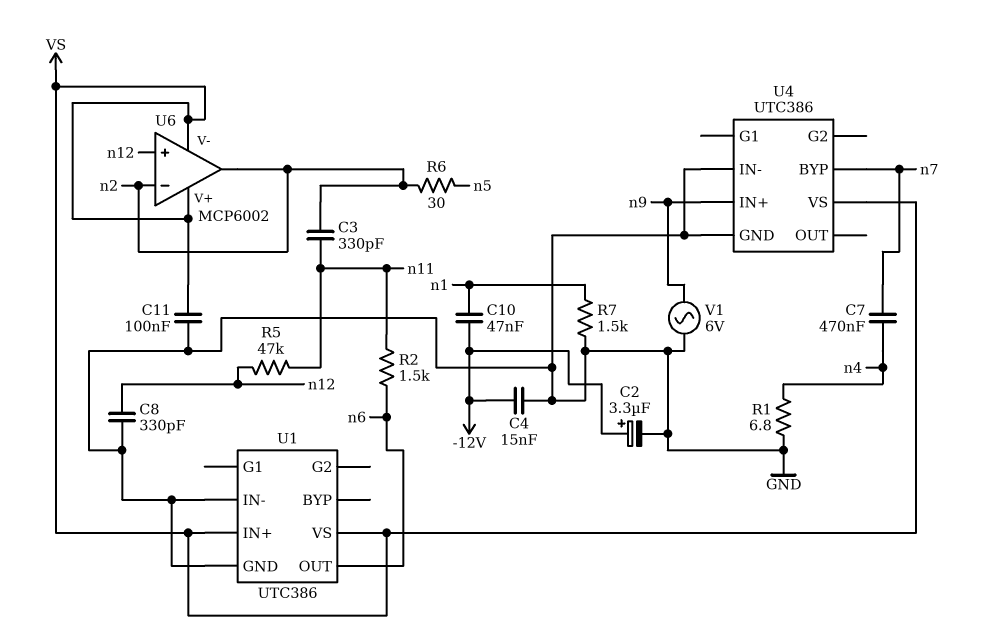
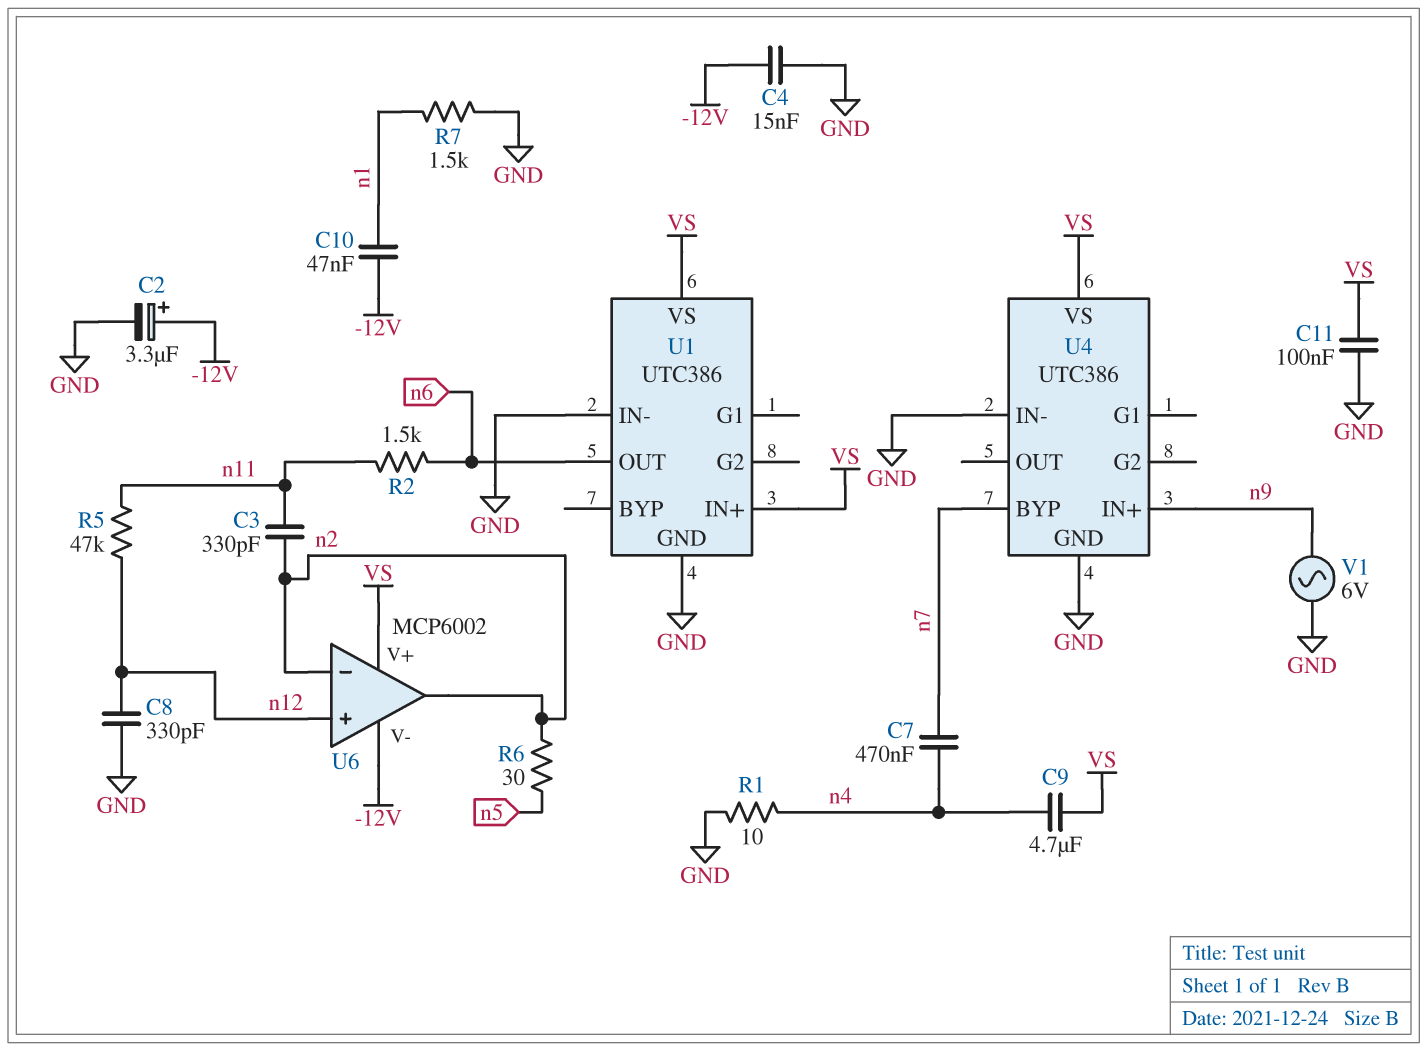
C9: none -> 4.7uF (VS, n4)
R1: 6.8 (GND, n4) -> 10 (GND, n4)
U6 pin V-: VS -> -12V

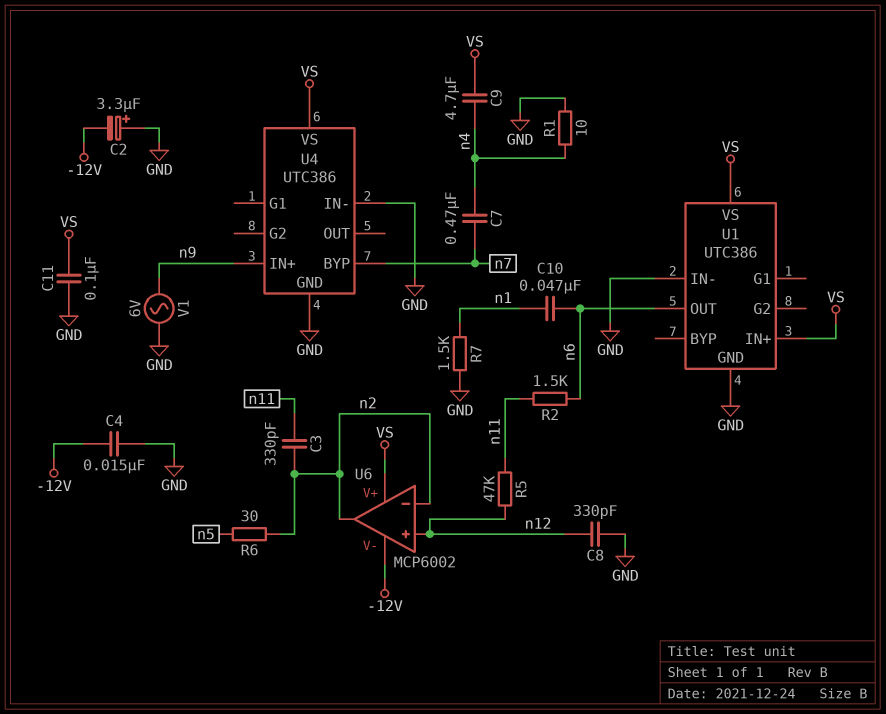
C2: 3.3uF (plus -12V, minus GND) -> 3.3uF (plus GND, minus -12V)
C10: 47nF (-12V, n1) -> 47nF (n1, n6)

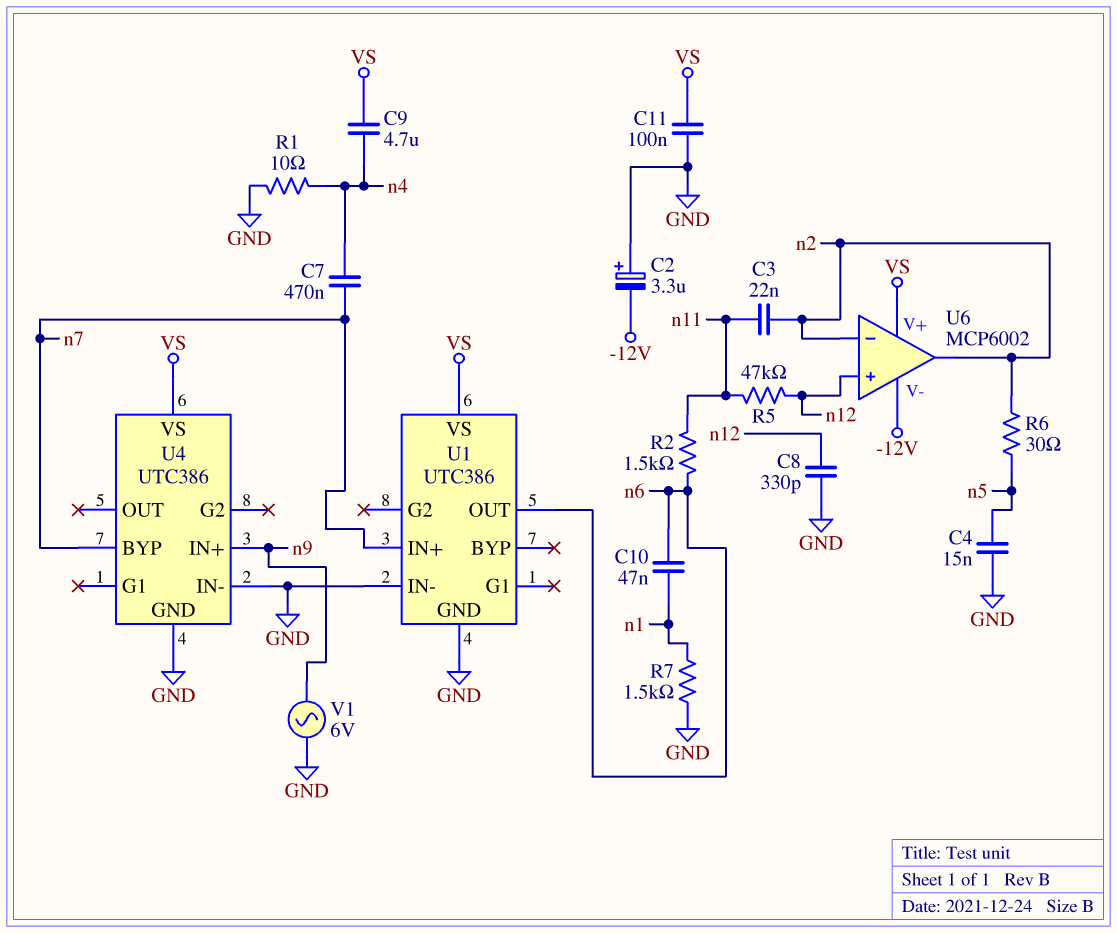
C3: 330pF (n2, n11) -> 22nF (n2, n11)
C4: 15nF (-12V, GND) -> 15nF (GND, n5)
U1 pin IN+: VS -> n7

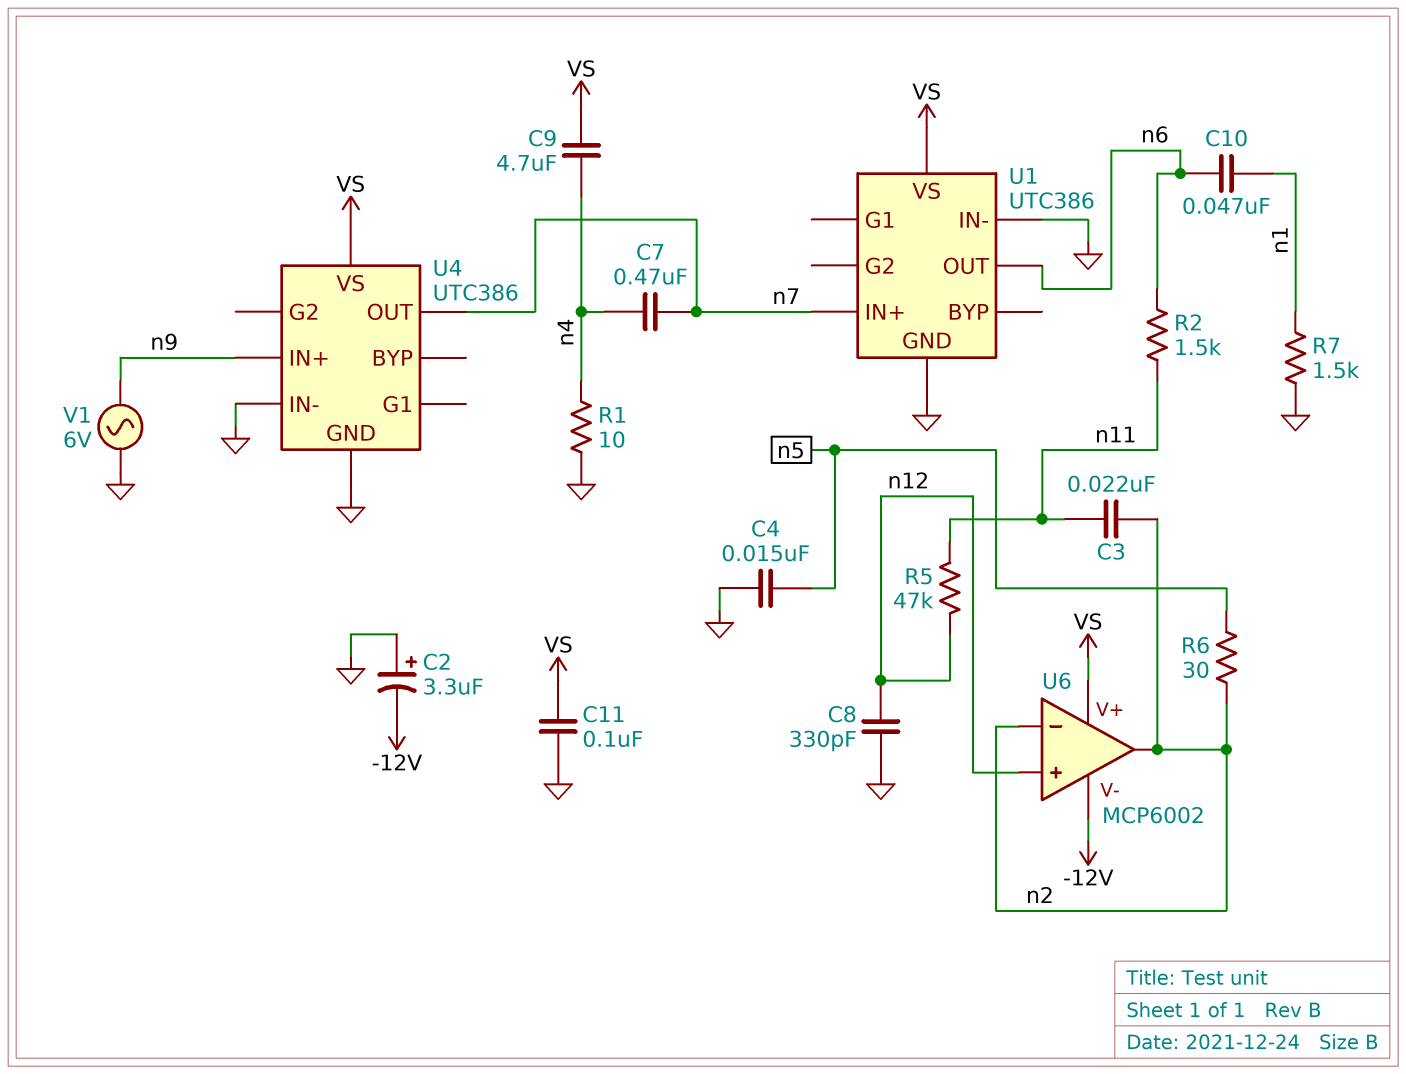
U4 pin BYP: n7 -> none
U4 pin OUT: none -> n7

